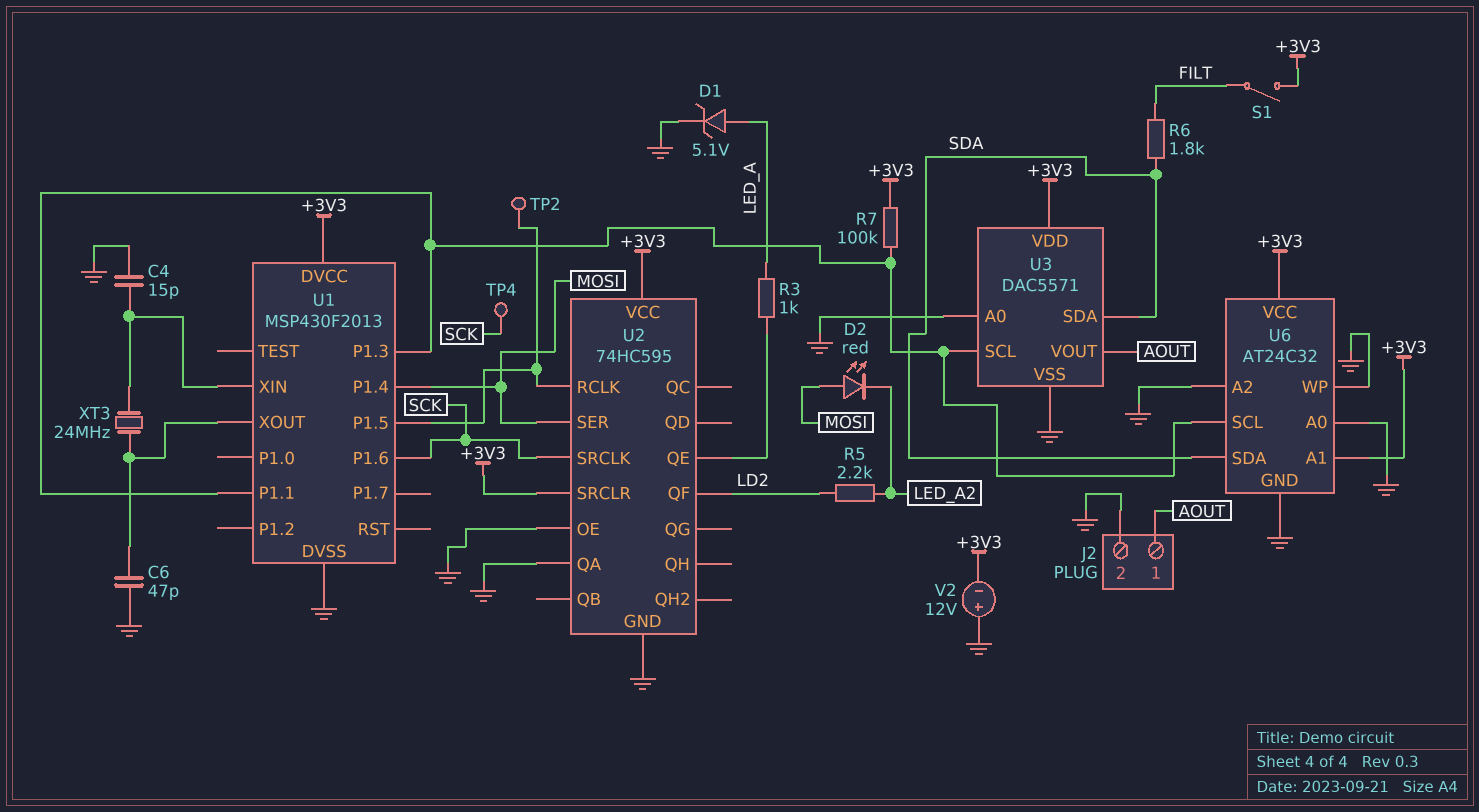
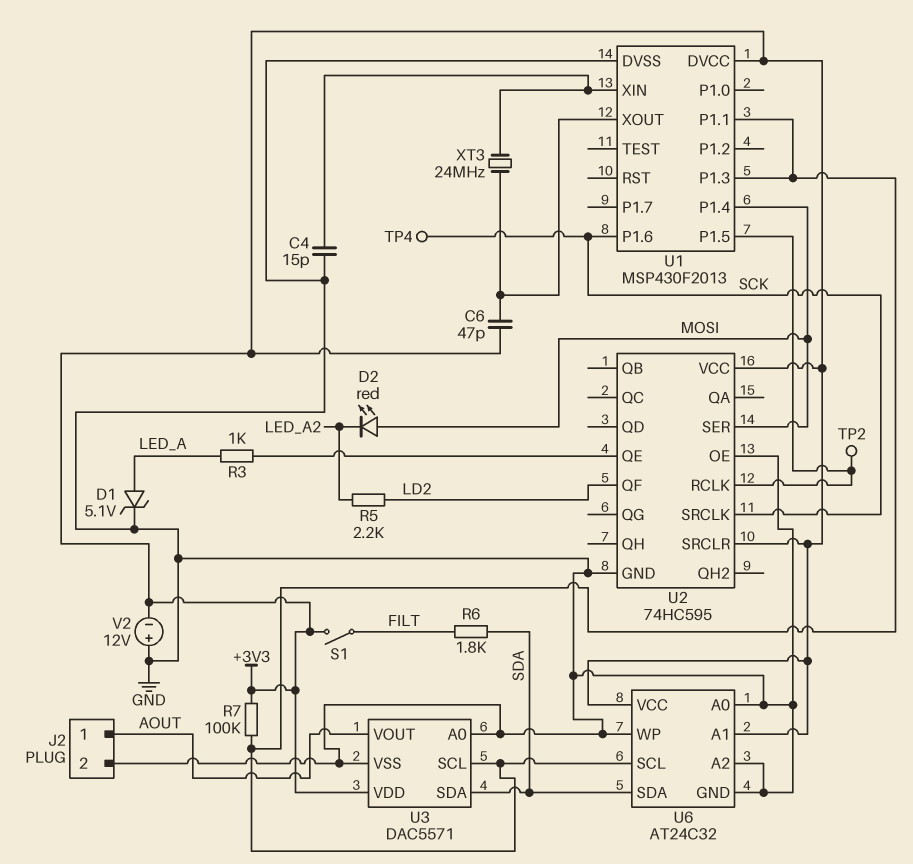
C6: 47pF (GND, U1/XOUT) -> 47pF (+3V3, U1/XOUT)
U2 pin QA: GND -> none

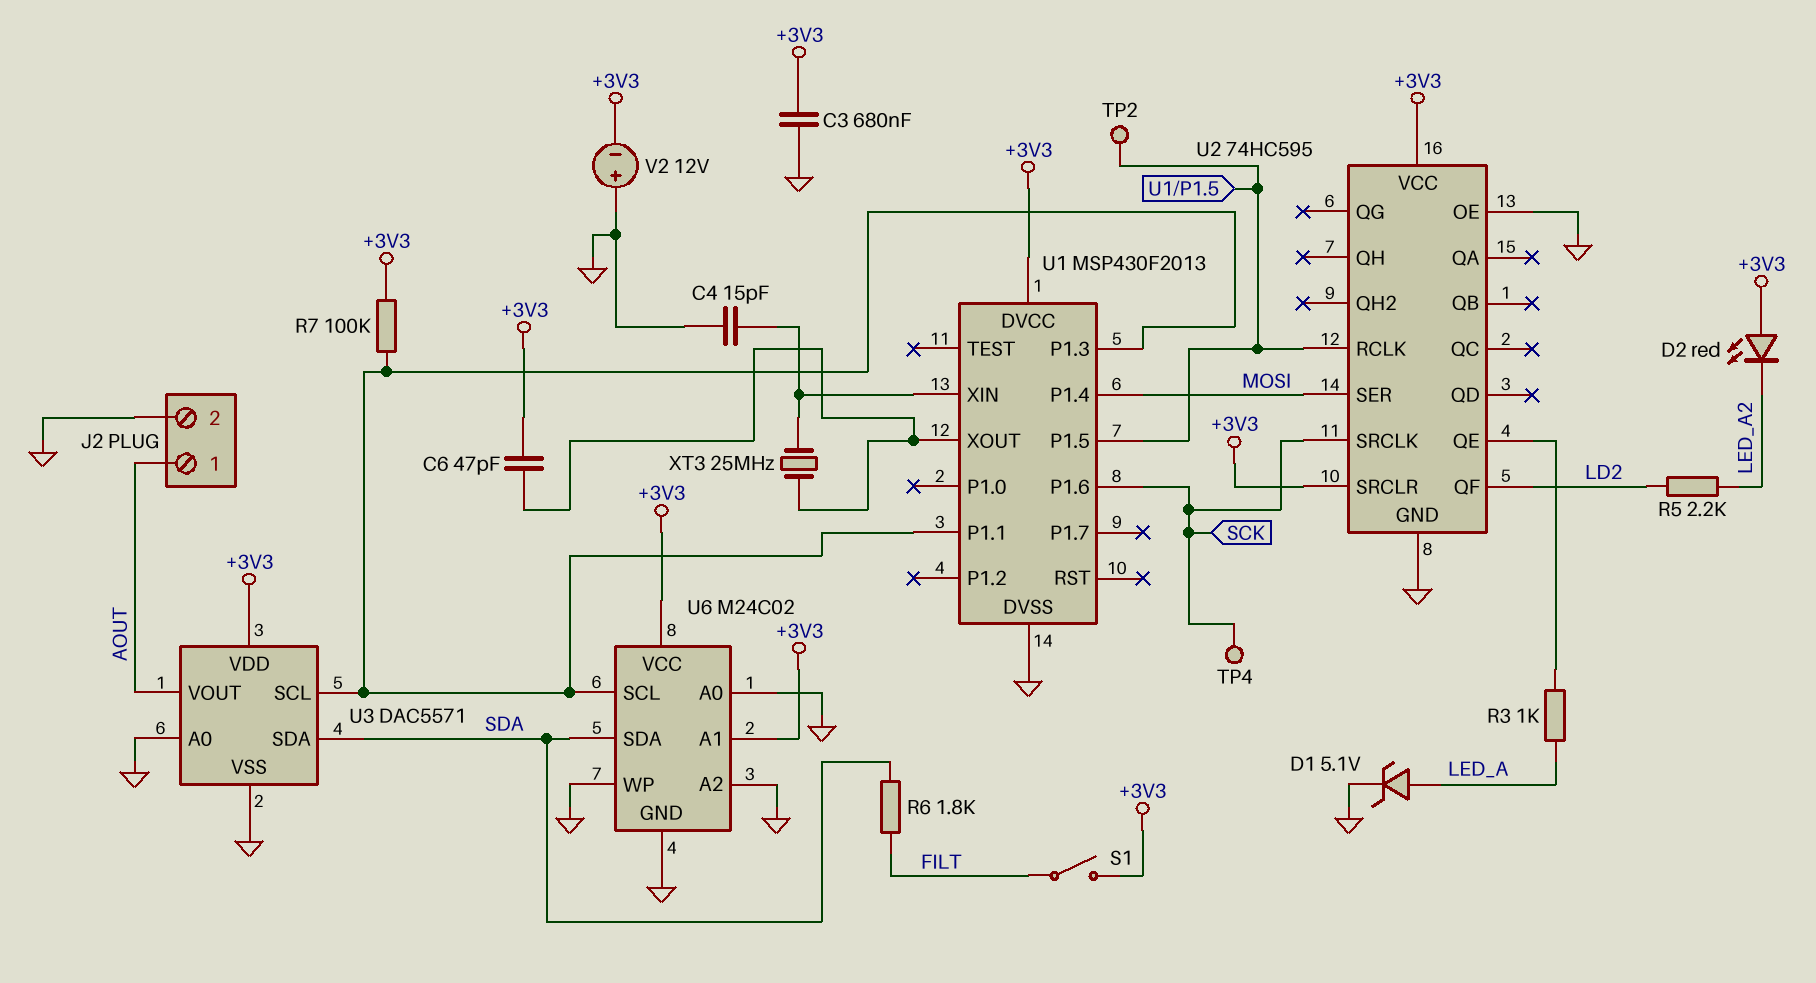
C3: none -> 680nF (+3V3, GND)
D2: LED red (A MOSI, K LED_A2) -> LED red (A +3V3, K LED_A2)
U6: AT24C32 -> M24C02
XT3: 24MHz (U1/XIN, U1/XOUT) -> 25MHz (U1/XIN, U1/XOUT)

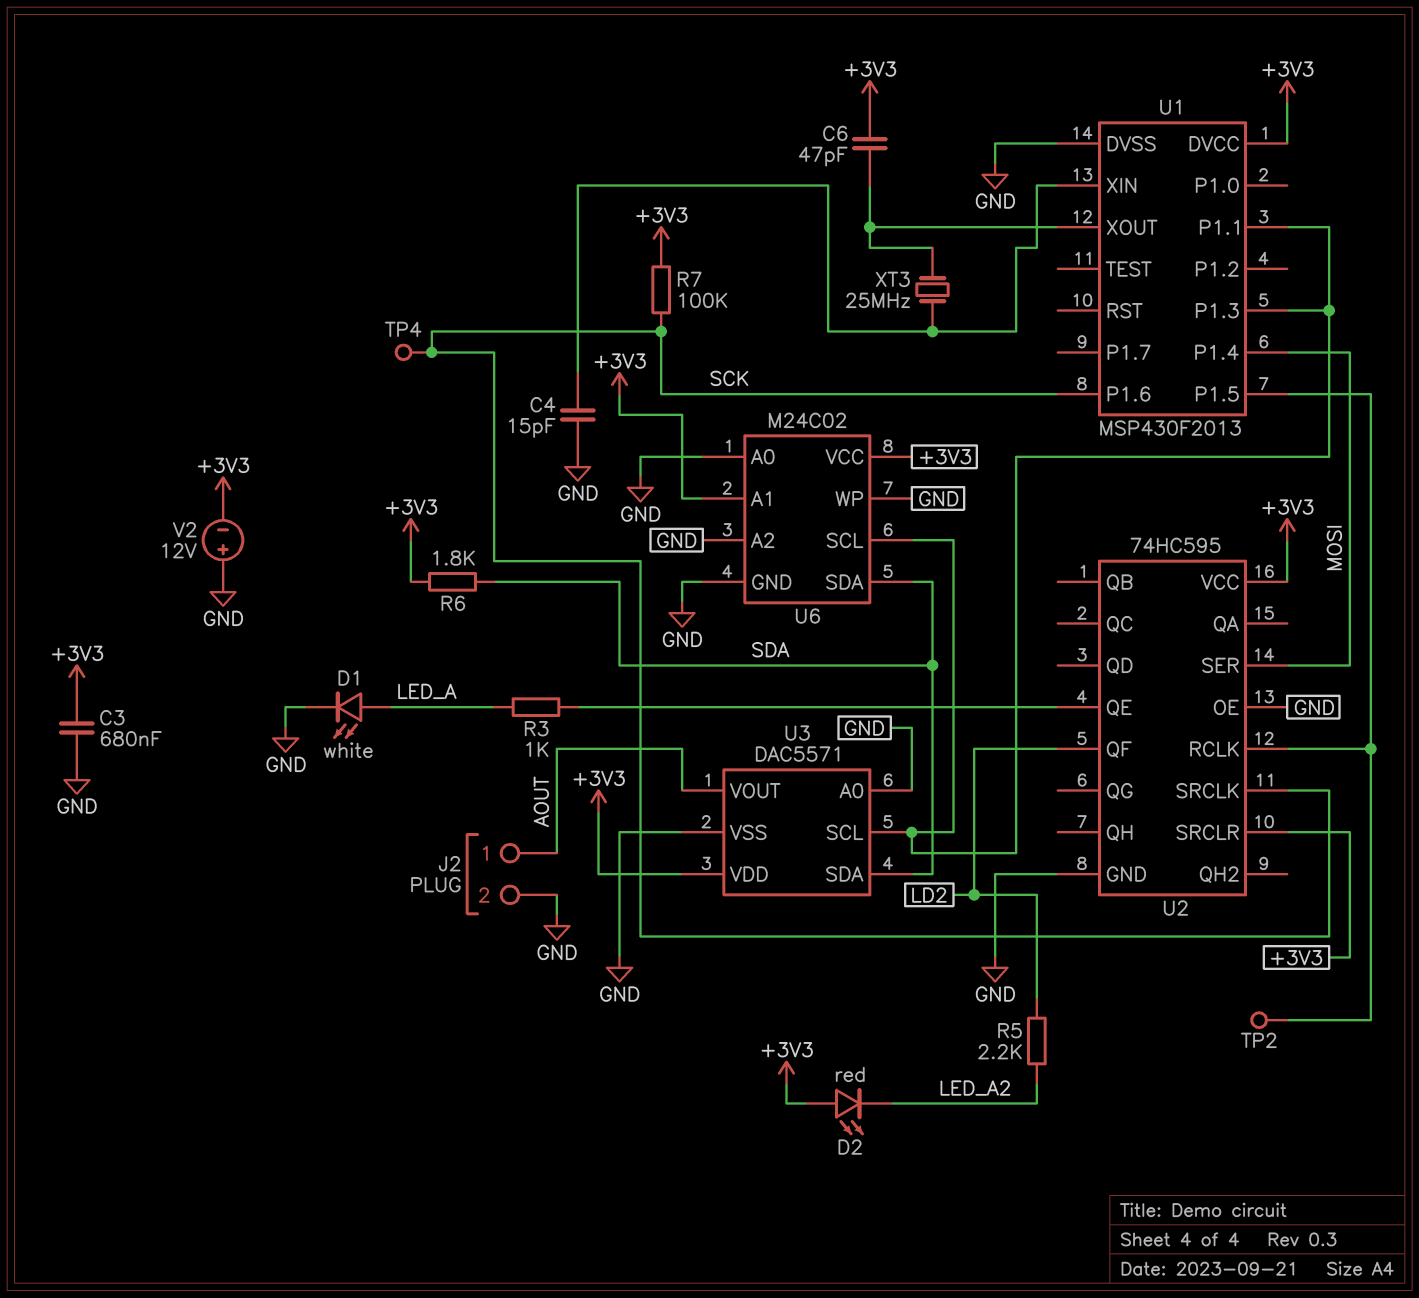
D1: zener 5.1V (A LED_A, K GND) -> LED white (A LED_A, K GND)
R6: 1.8k (FILT, SDA) -> 1.8k (+3V3, SDA)
R7: 100k (+3V3, U1/P1.1) -> 100k (+3V3, SCK)
S1: switch (+3V3, FILT) -> none

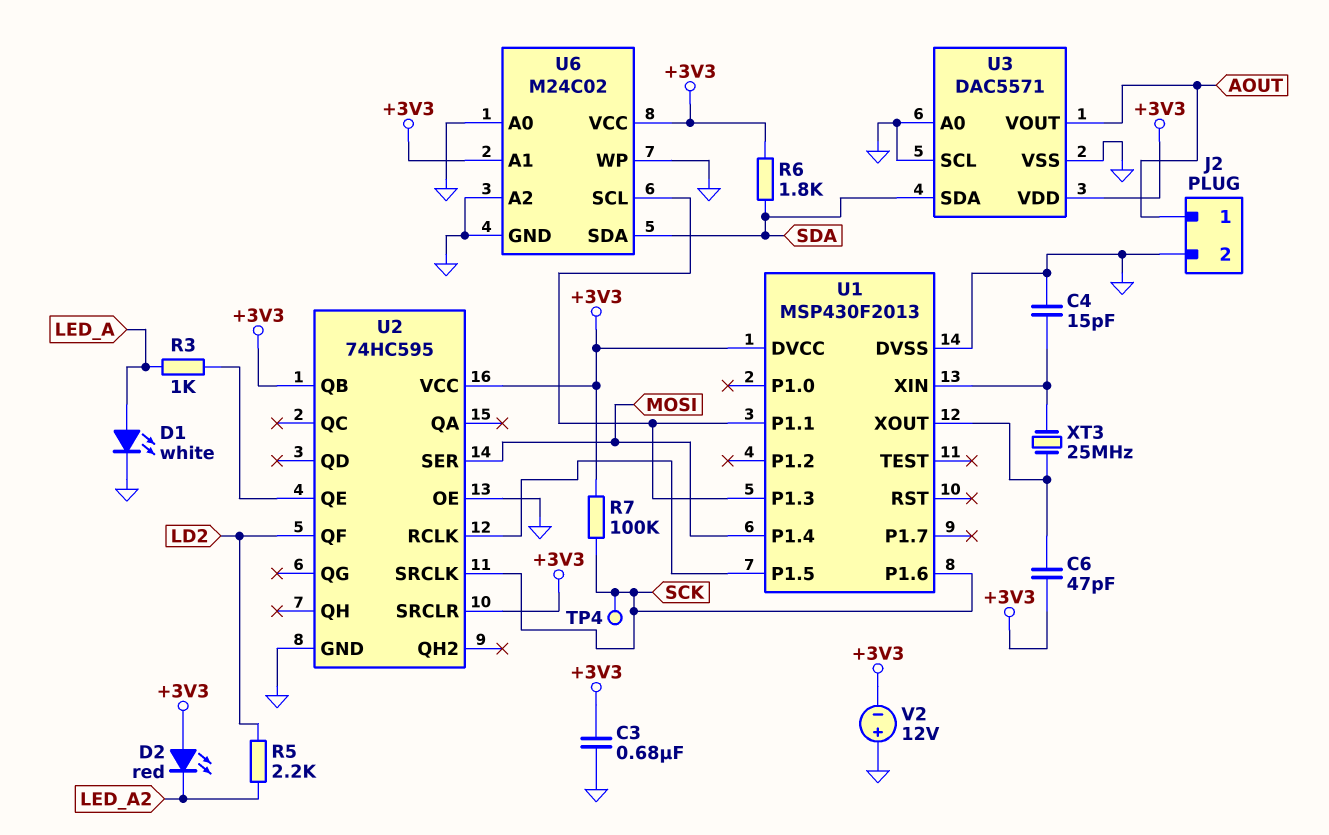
TP2: test point (U1/P1.5) -> none
U2 pin QB: none -> +3V3
U3 pin SCL: U1/P1.1 -> GND

